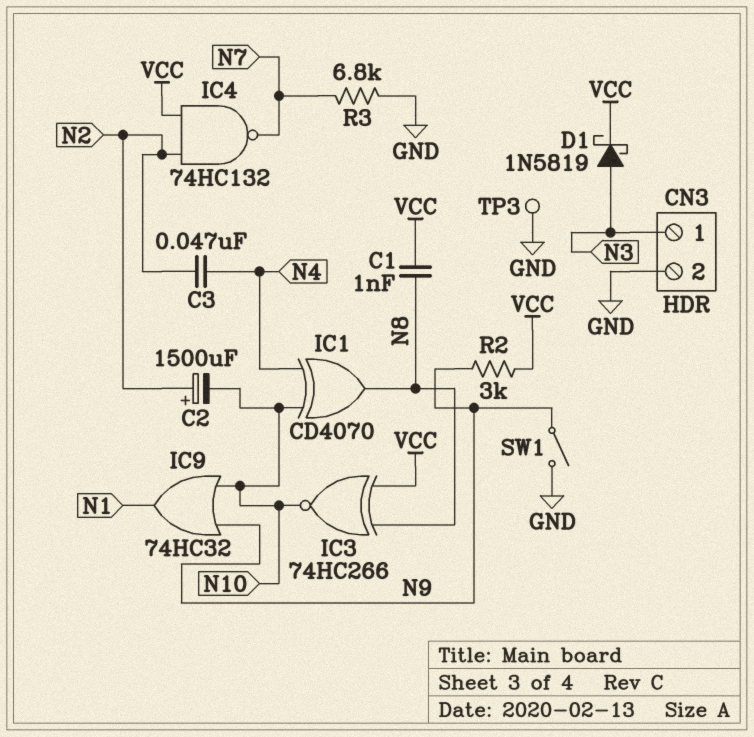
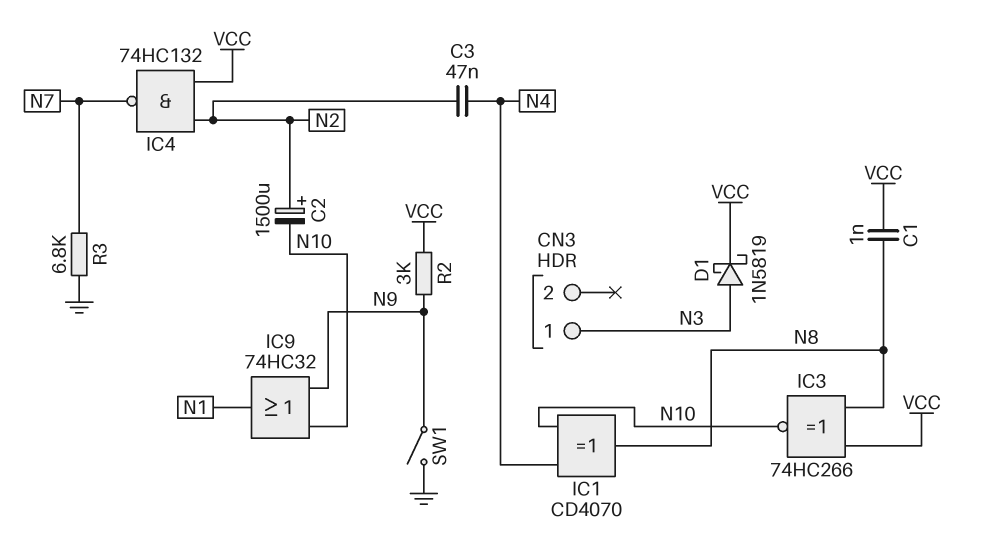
CN3 pin 2: GND -> none
TP3: test point (GND) -> none

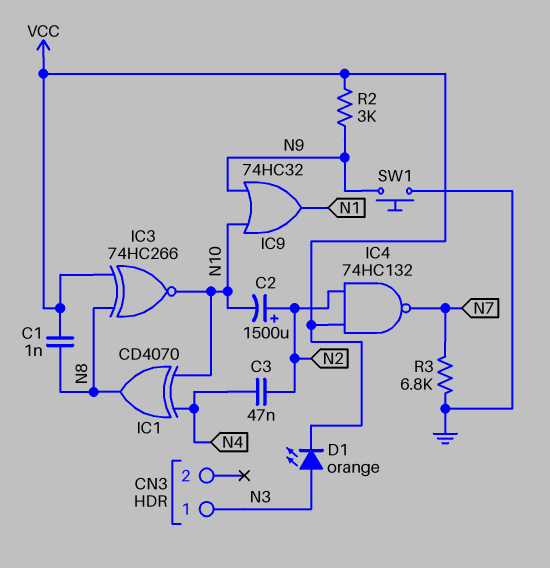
D1: schottky 1N5819 (A N3, K VCC) -> LED orange (A N3, K VCC)
SW1: switch (GND, N9) -> button (GND, N9)

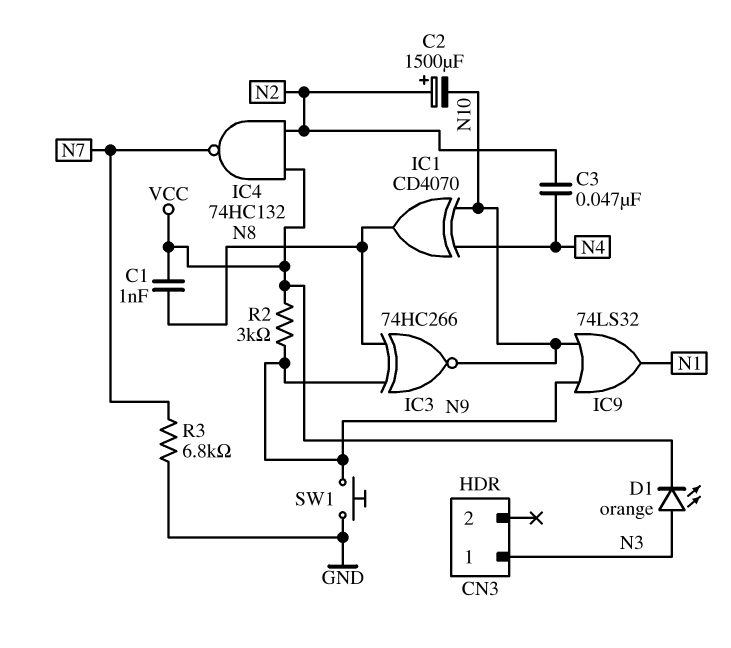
IC3: XNOR 74HC266 (in N8, in VCC, out N10) -> XNOR 74HC266 (in N8, in N9, out N10)
IC9: OR 74HC32 (in N9, in N10, out N1) -> OR 74LS32 (in N9, in N10, out N1)

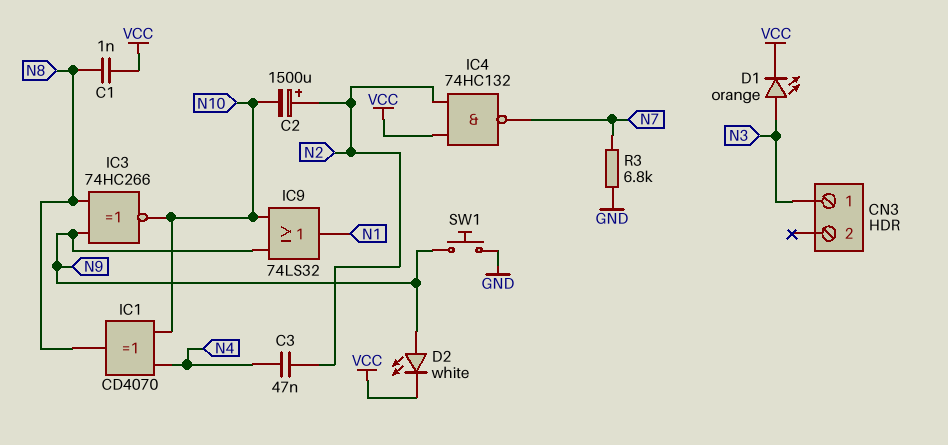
D2: none -> LED white (A N9, K VCC)
R2: 3k (N9, VCC) -> none

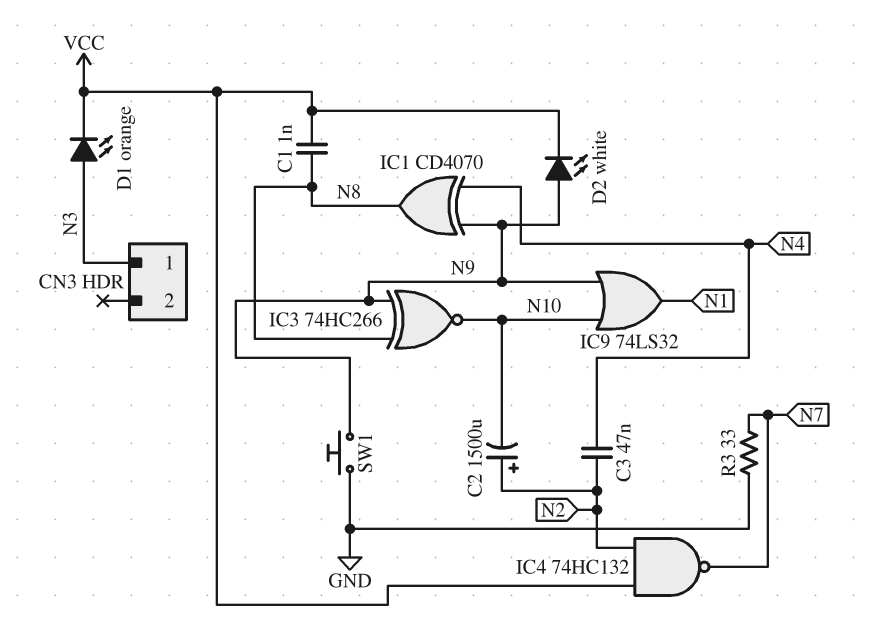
IC1: XOR CD4070 (in N4, in N10, out N8) -> XOR CD4070 (in N4, in N9, out N8)
R3: 6.8k (GND, N7) -> 33 (GND, N7)

